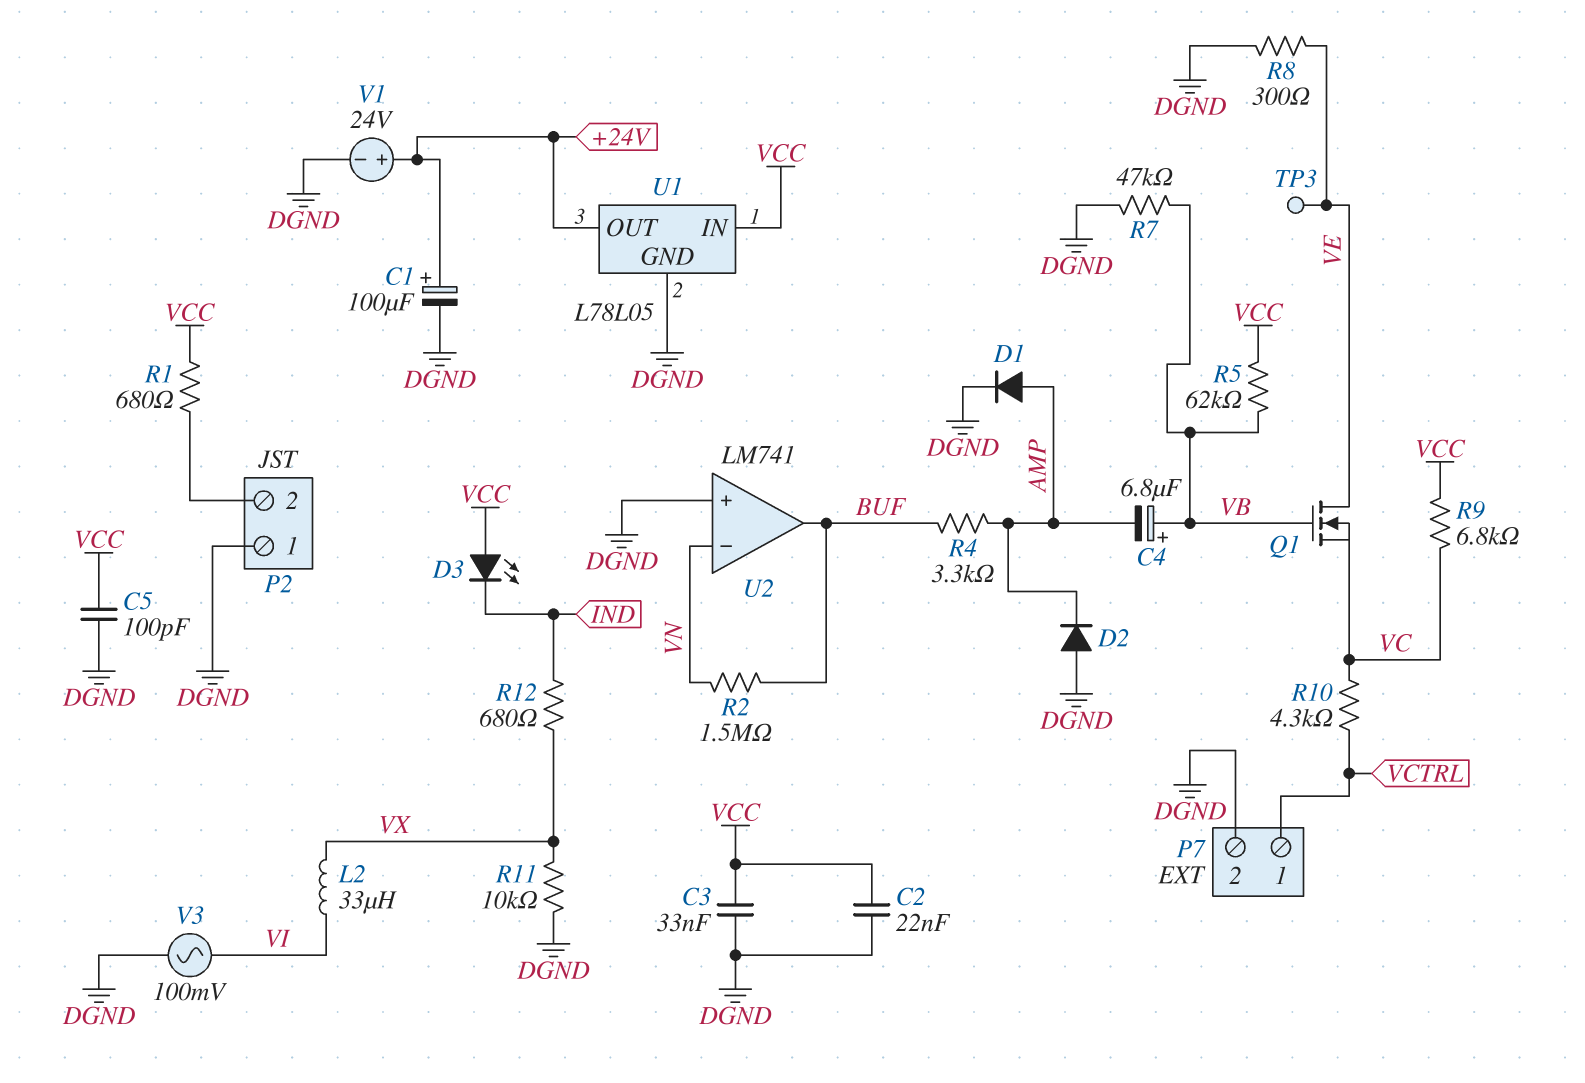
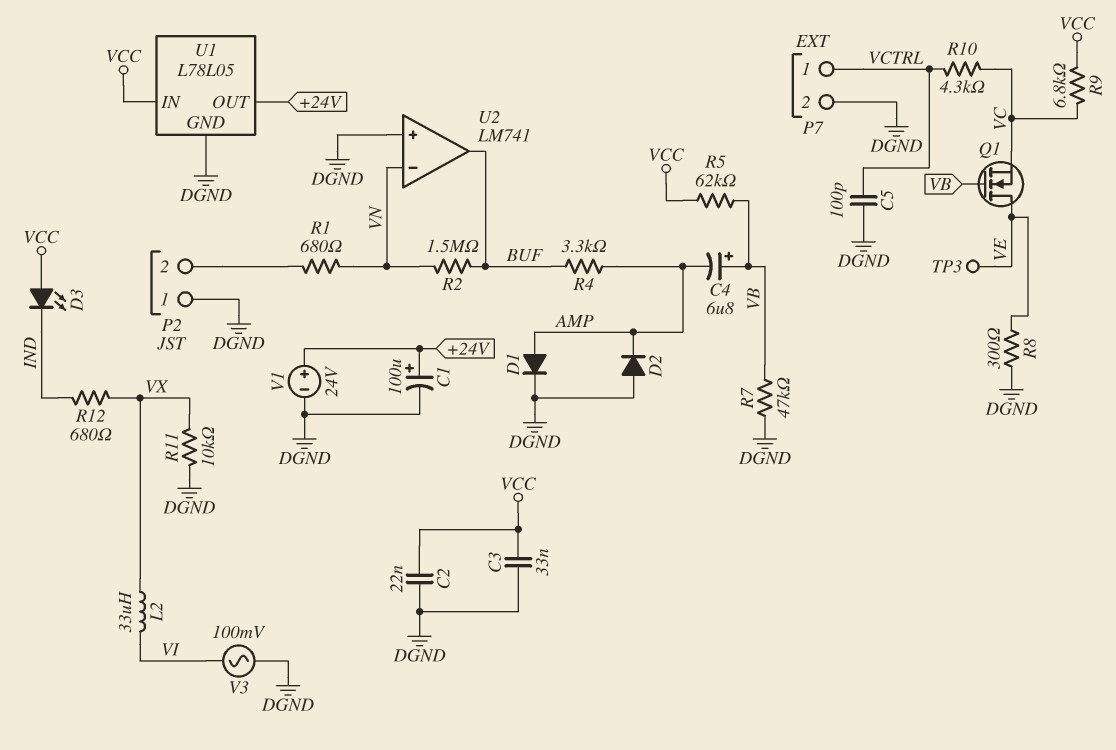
C5: 100pF (DGND, VCC) -> 100pF (DGND, VCTRL)
R1: 680 (P2/2, VCC) -> 680 (P2/2, VN)

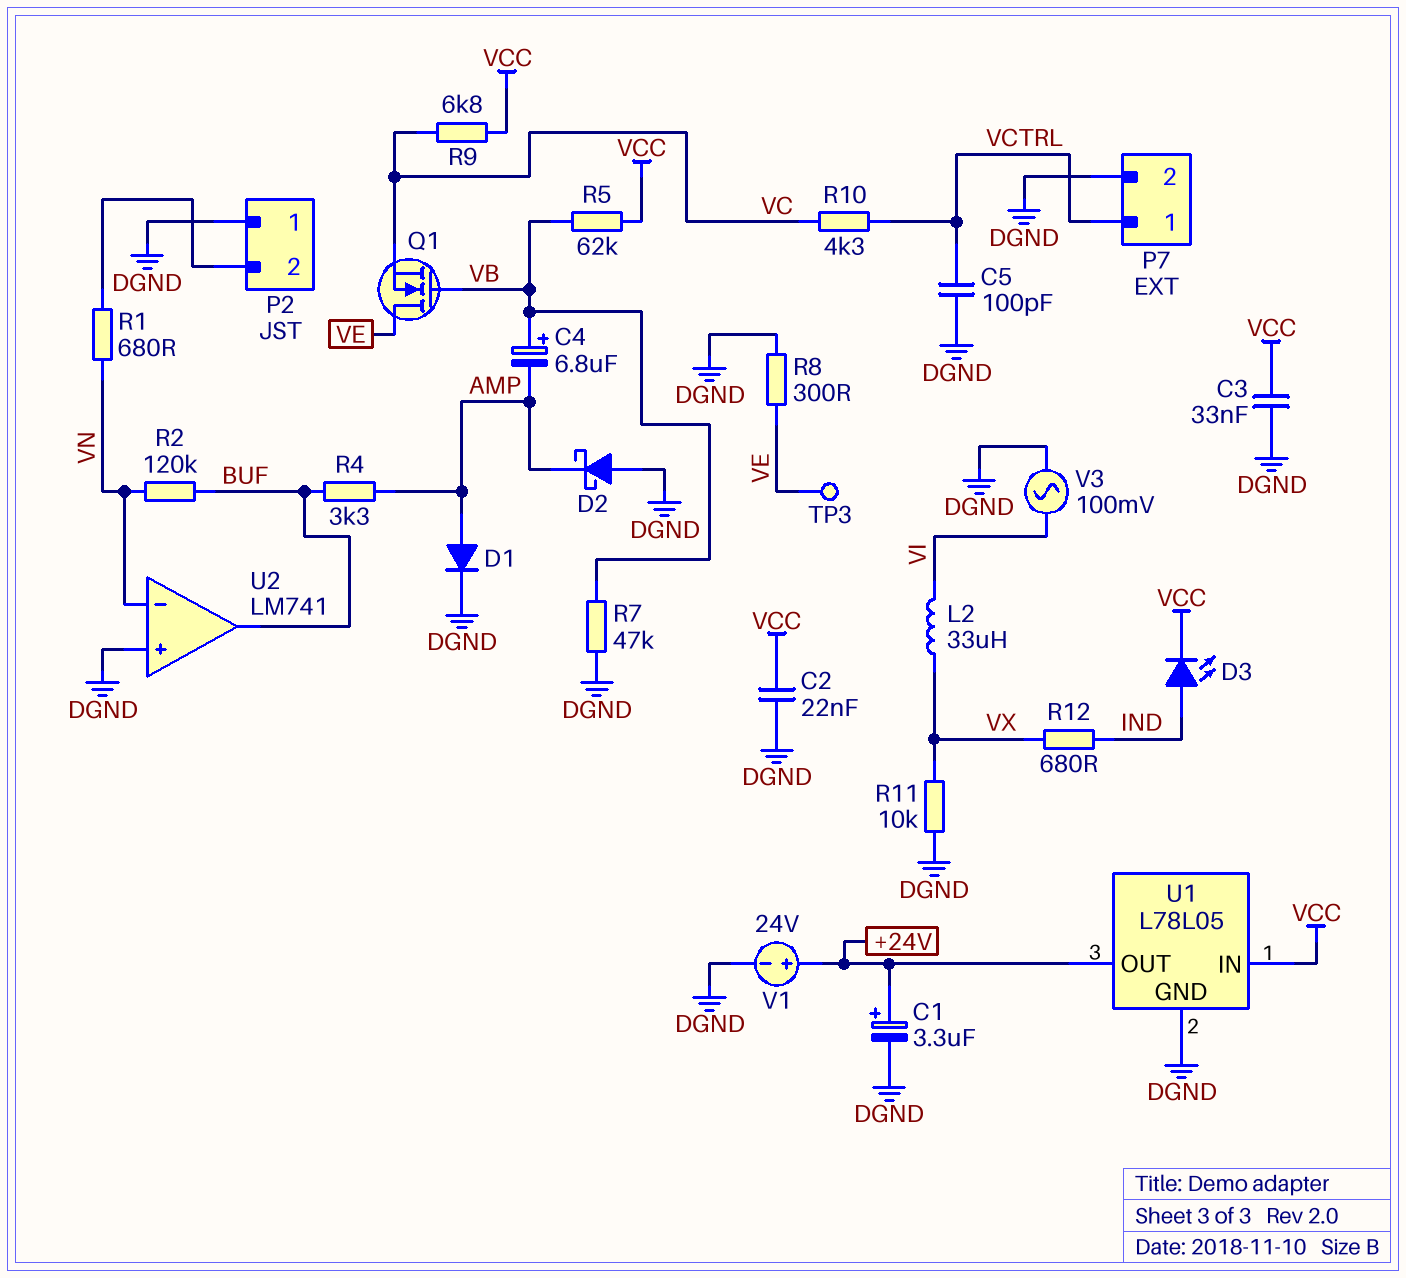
C1: 100uF (plus +24V, minus DGND) -> 3.3uF (plus +24V, minus DGND)
D2: diode (A DGND, K AMP) -> schottky (A DGND, K AMP)
D3: LED (A VCC, K IND) -> LED (A IND, K VCC)
R2: 1.5M (BUF, VN) -> 120k (BUF, VN)

